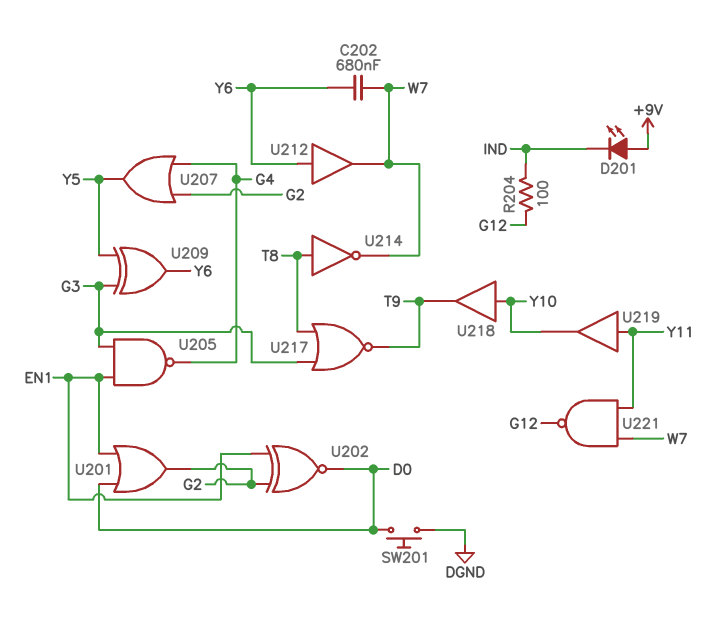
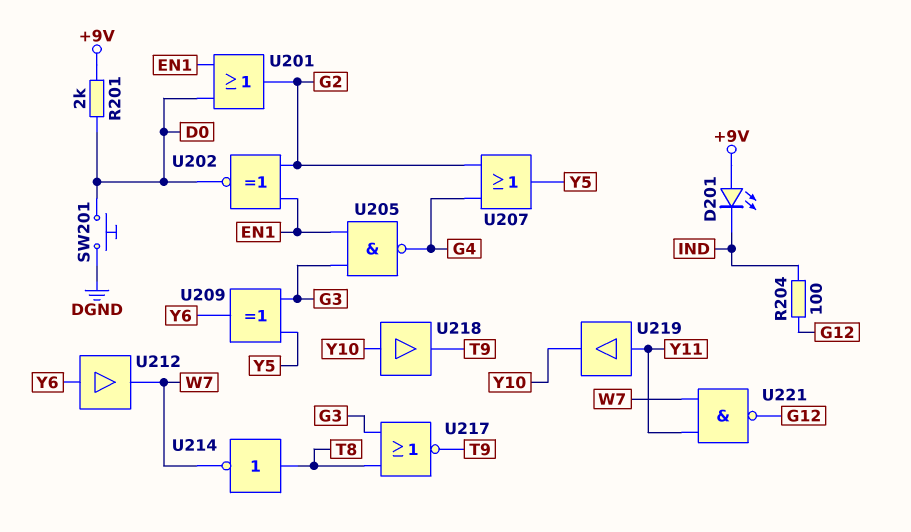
C202: 680nF (W7, Y6) -> none
R201: none -> 2k (+9V, D0)

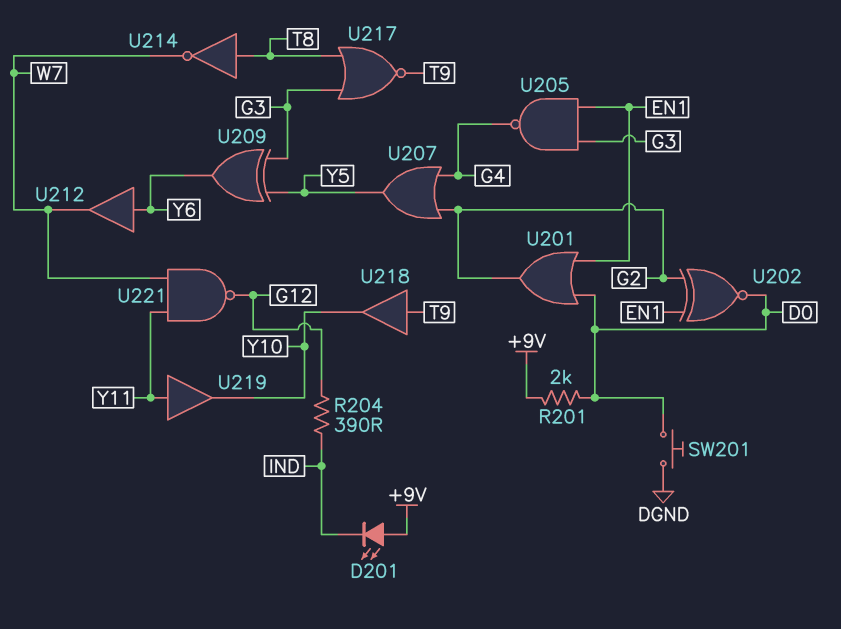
R204: 100 (G12, IND) -> 390 (G12, IND)
U218: buffer (in Y10, out T9) -> buffer (in T9, out Y10)

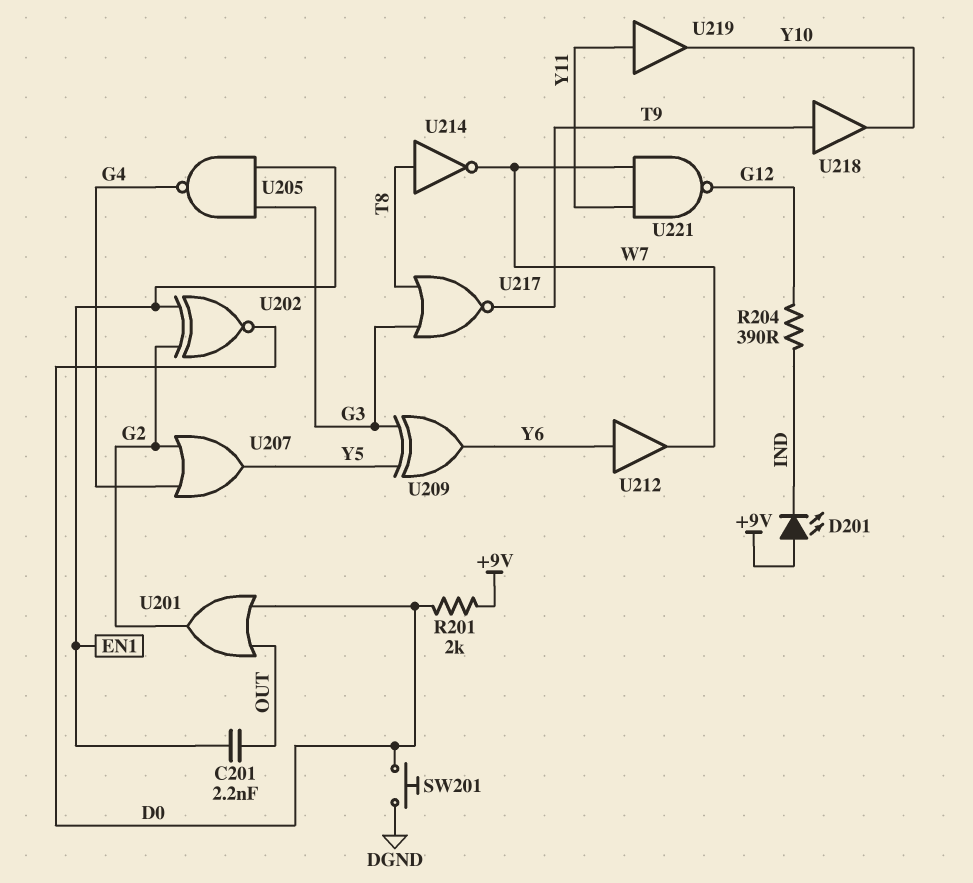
C201: none -> 2.2nF (EN1, OUT)
U201: OR (in D0, in EN1, out G2) -> OR (in D0, in OUT, out G2)

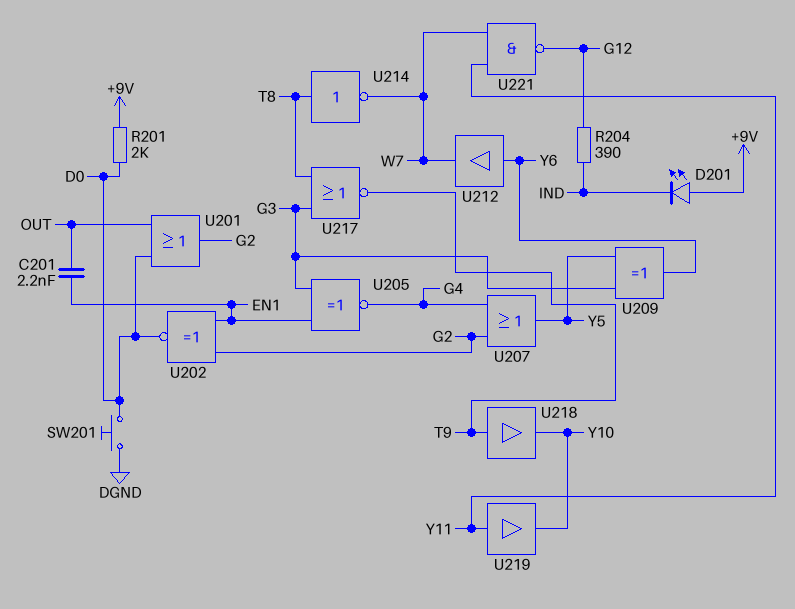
U205: NAND (in EN1, in G3, out G4) -> XNOR (in EN1, in G3, out G4)

